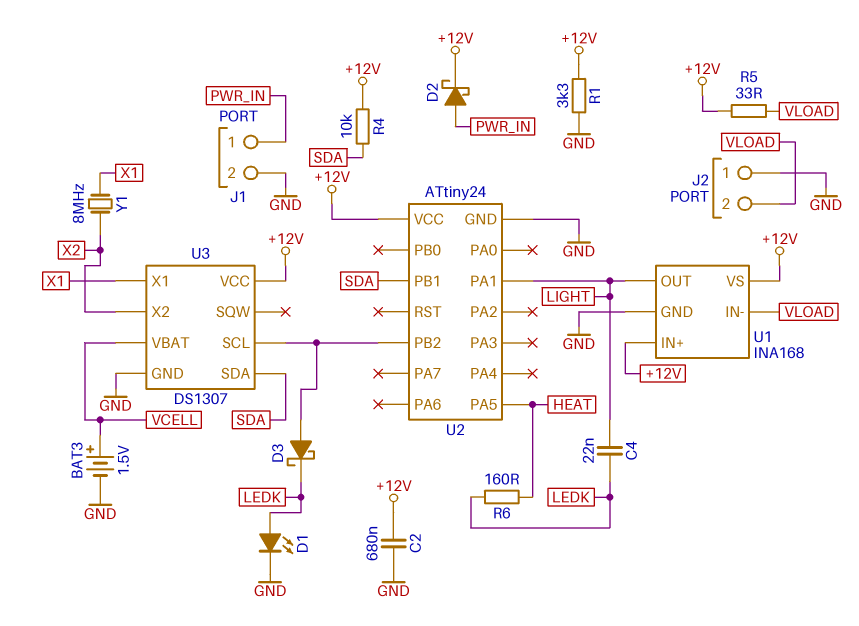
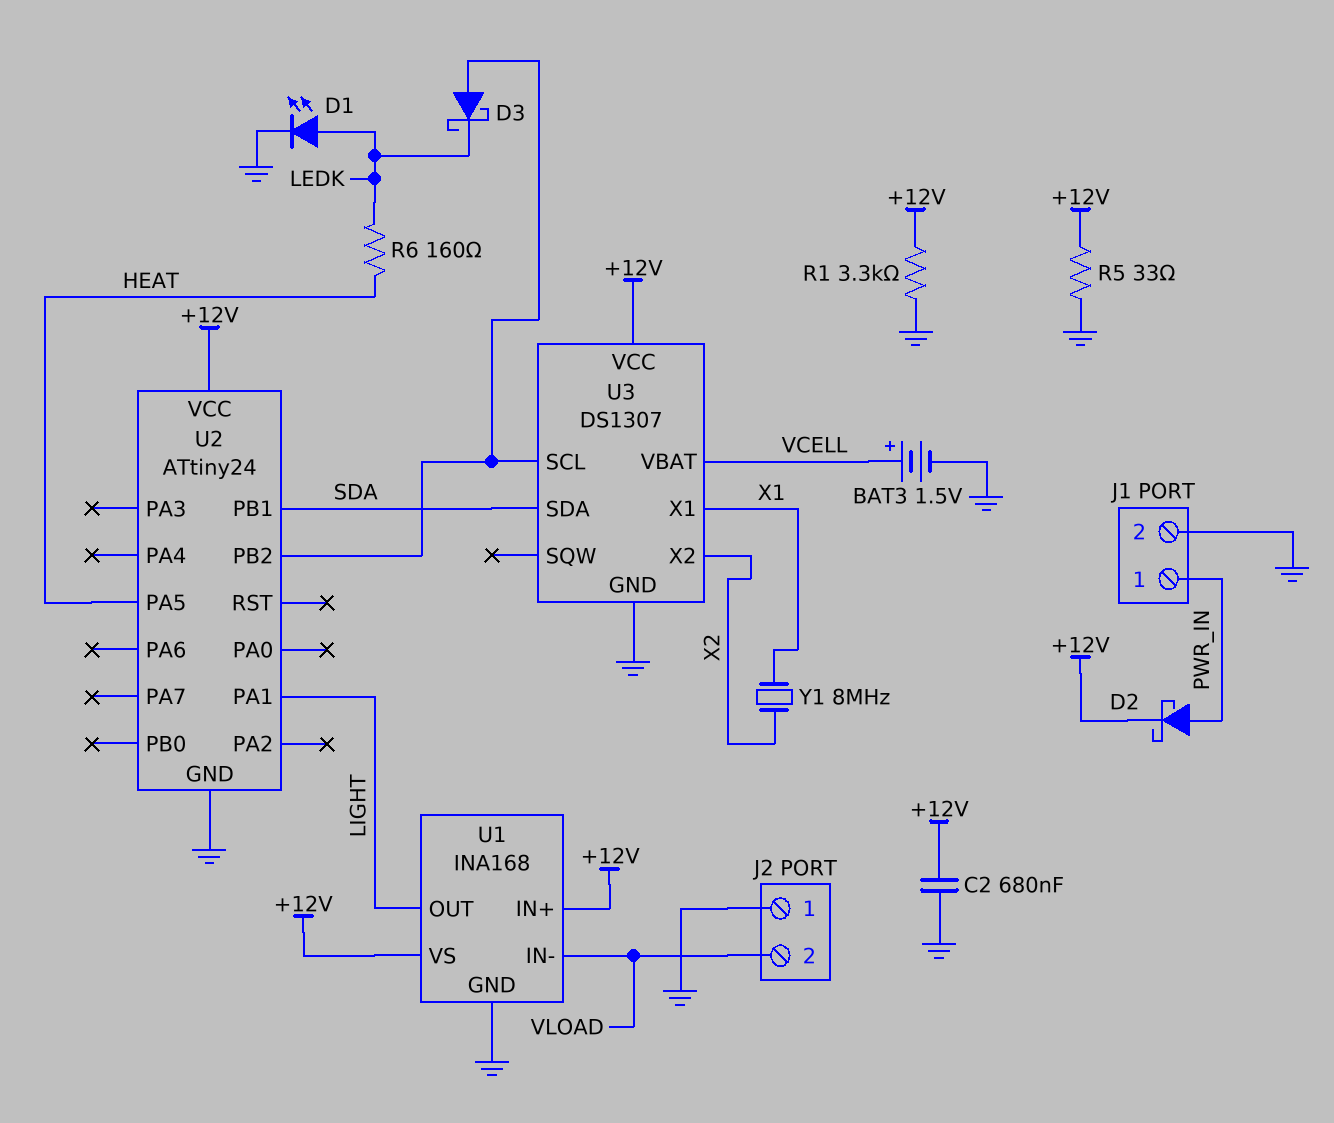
C4: 22nF (LEDK, LIGHT) -> none
R4: 10k (+12V, SDA) -> none
R5: 33 (+12V, VLOAD) -> 33 (+12V, GND)

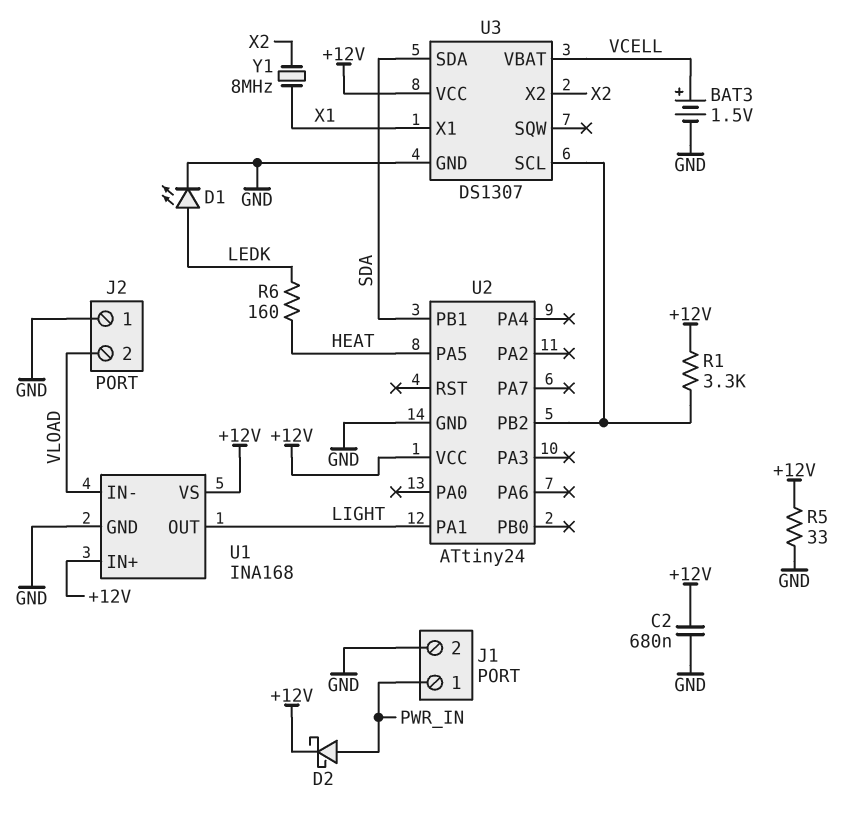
D3: schottky (A U2/PB2, K LEDK) -> none
R1: 3.3k (+12V, GND) -> 3.3k (+12V, U2/PB2)

